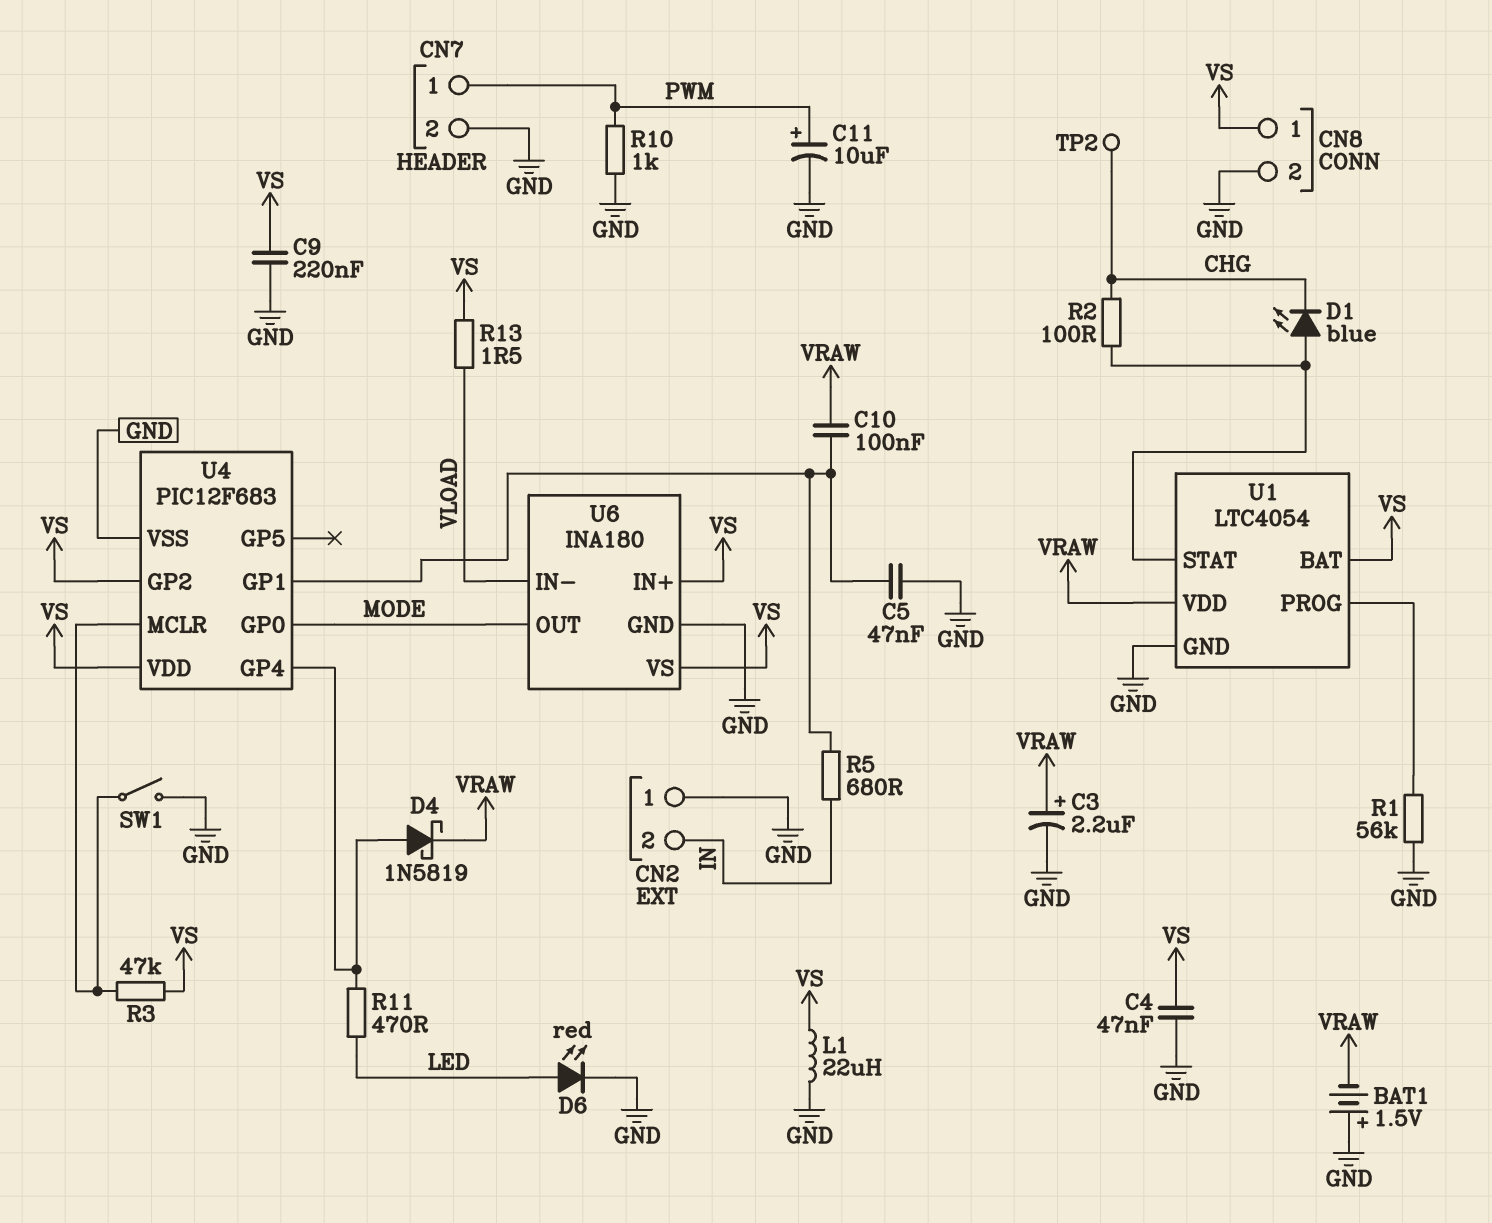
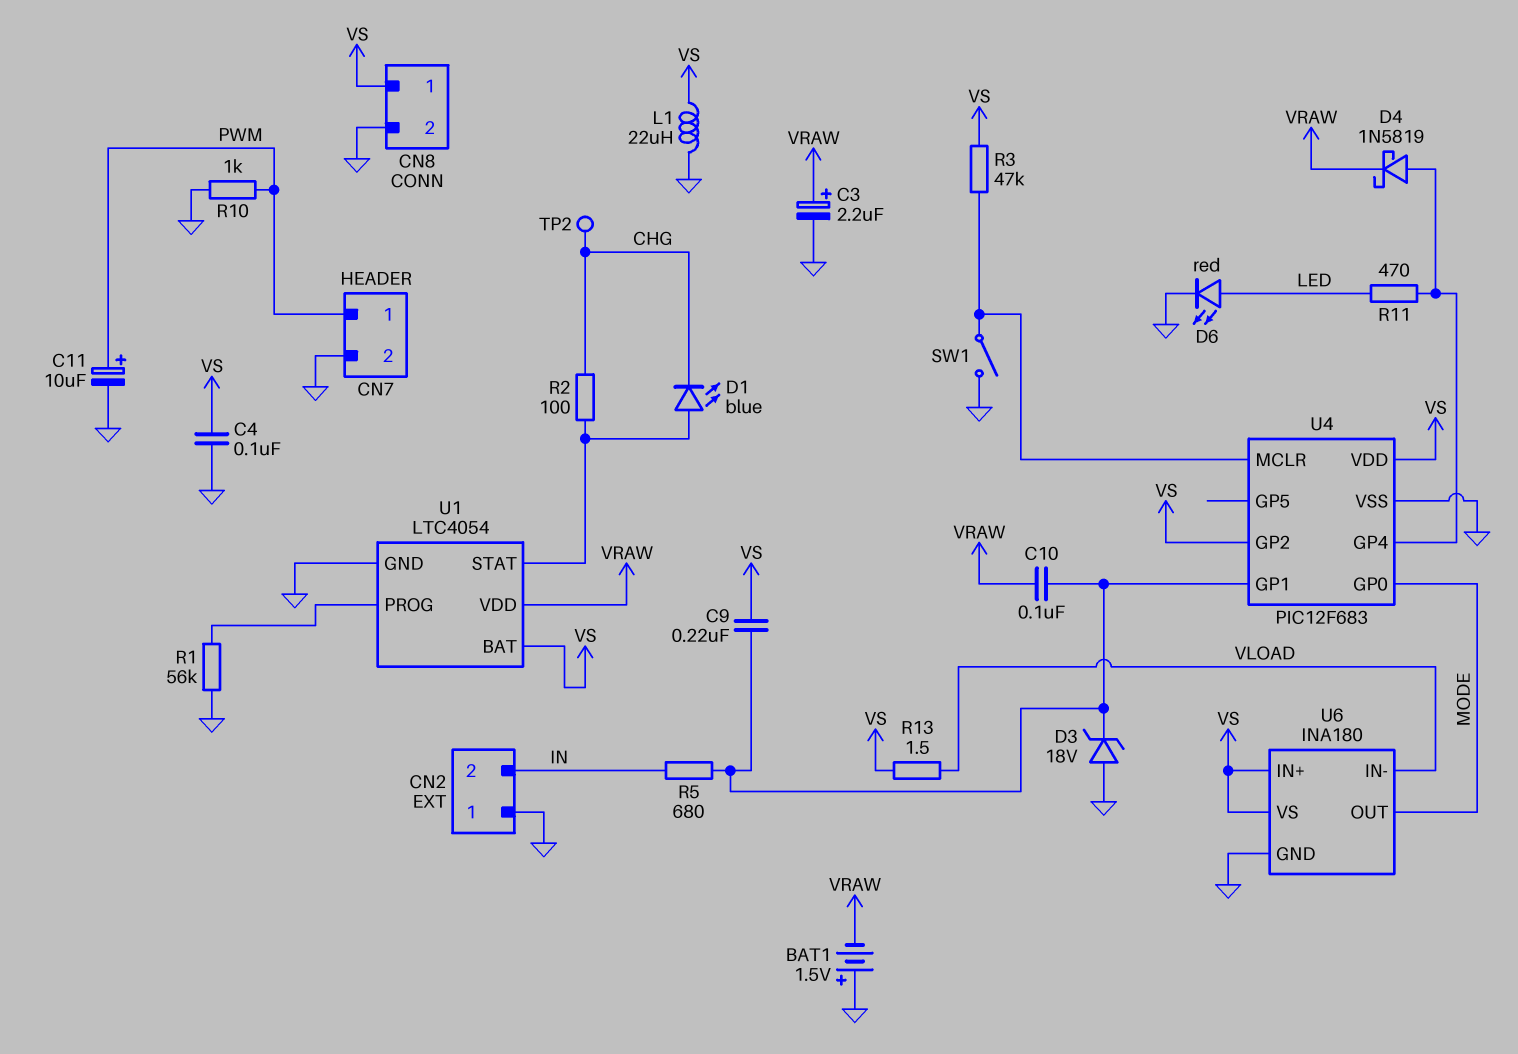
C4: 47nF (GND, VS) -> 100nF (GND, VS)
C5: 47nF (GND, U4/GP1) -> none
C9: 220nF (GND, VS) -> 220nF (U4/GP1, VS)
D3: none -> zener 18V (A GND, K U4/GP1)

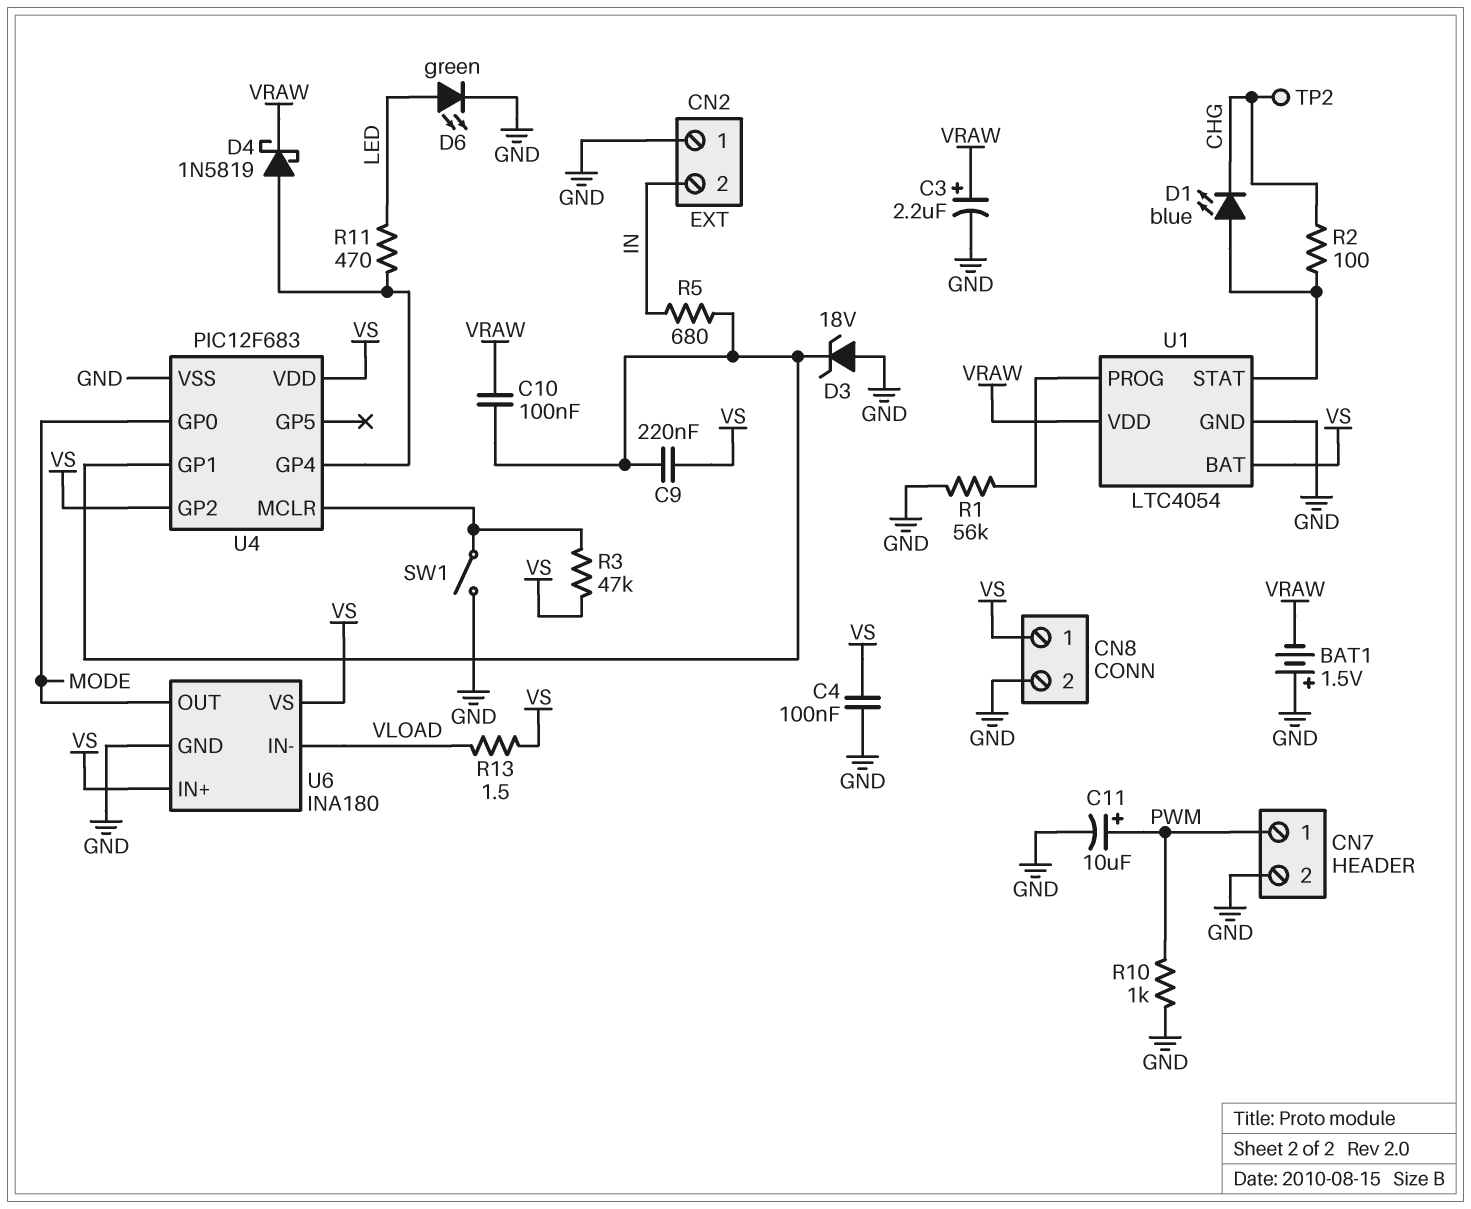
D6: LED red (A LED, K GND) -> LED green (A LED, K GND)
L1: 22uH (GND, VS) -> none

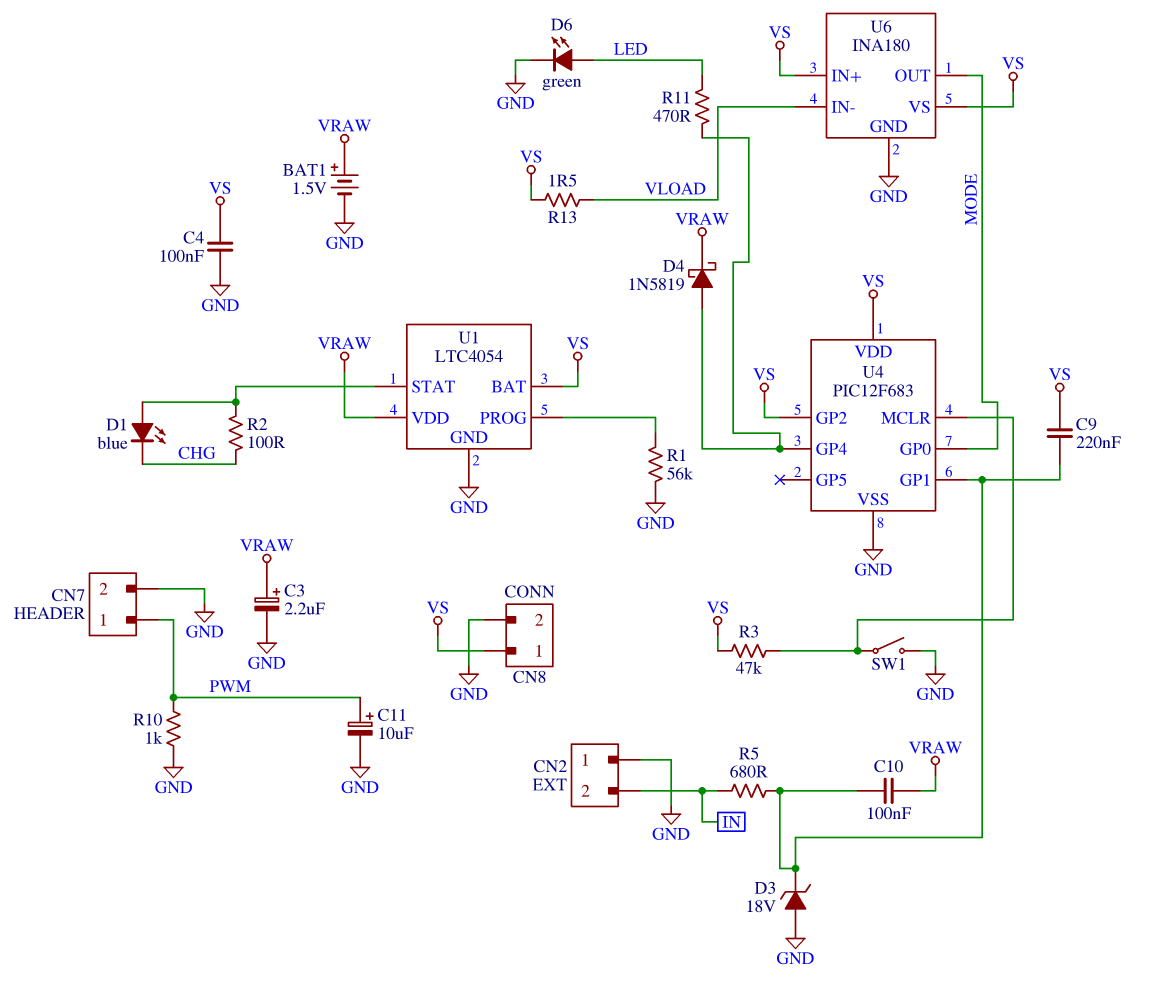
BAT1: 1.5V (plus GND, minus VRAW) -> 1.5V (plus VRAW, minus GND)
TP2: test point (CHG) -> none

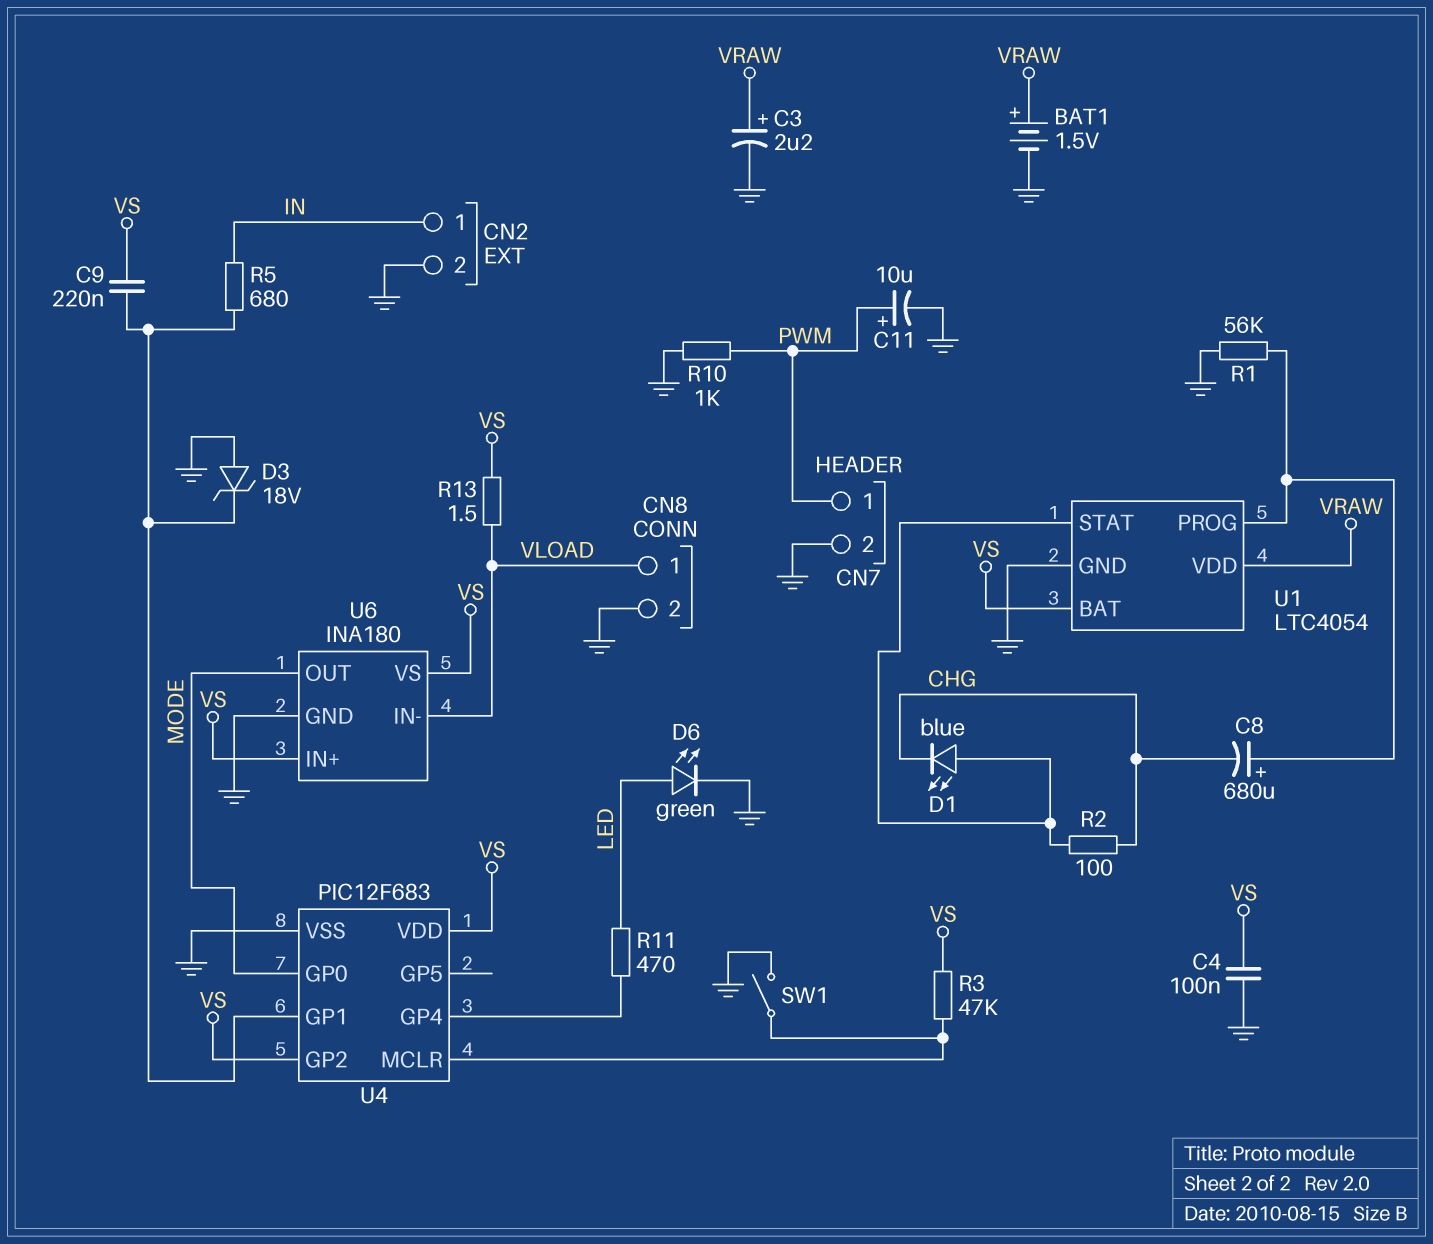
C8: none -> 680uF (plus U1/PROG, minus CHG)
C10: 100nF (U4/GP1, VRAW) -> none
CN2 pin 1: GND -> IN
CN2 pin 2: IN -> GND
CN8 pin 1: VS -> VLOAD
D4: schottky 1N5819 (A U4/GP4, K VRAW) -> none

